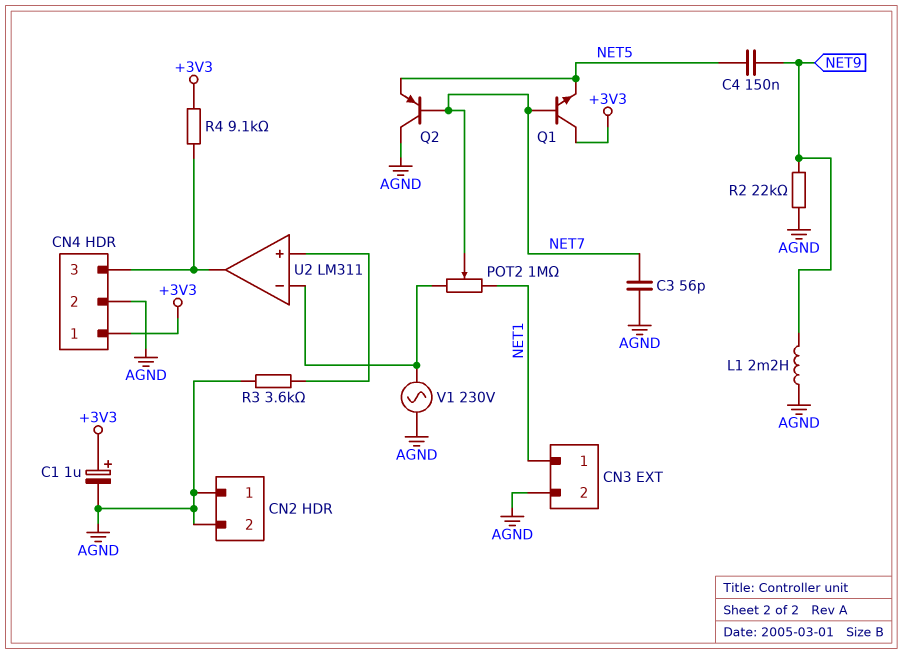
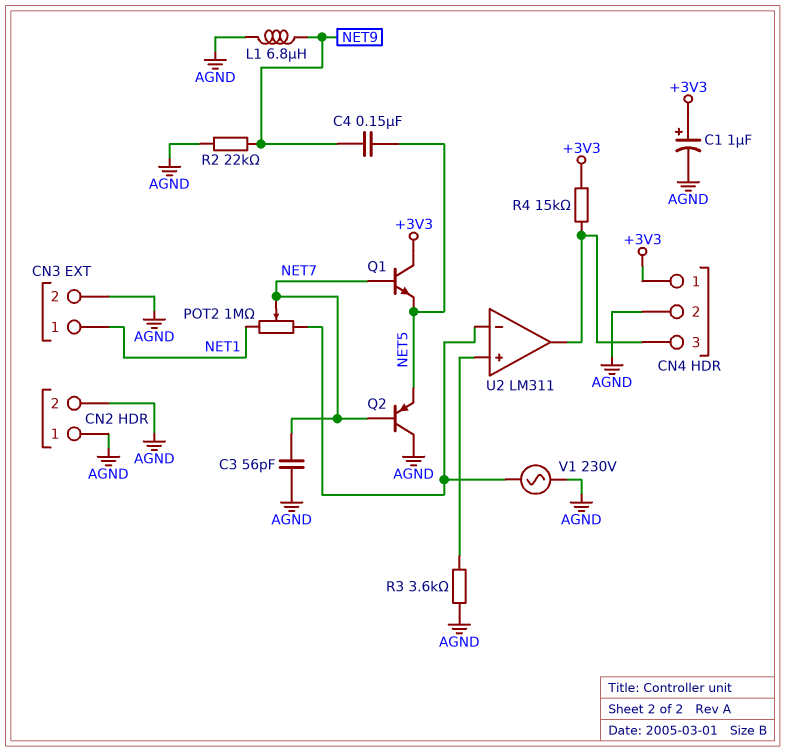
L1: 2.2mH (AGND, NET9) -> 6.8uH (AGND, NET9)
R4: 9.1k (+3V3, CN4/3) -> 15k (+3V3, CN4/3)

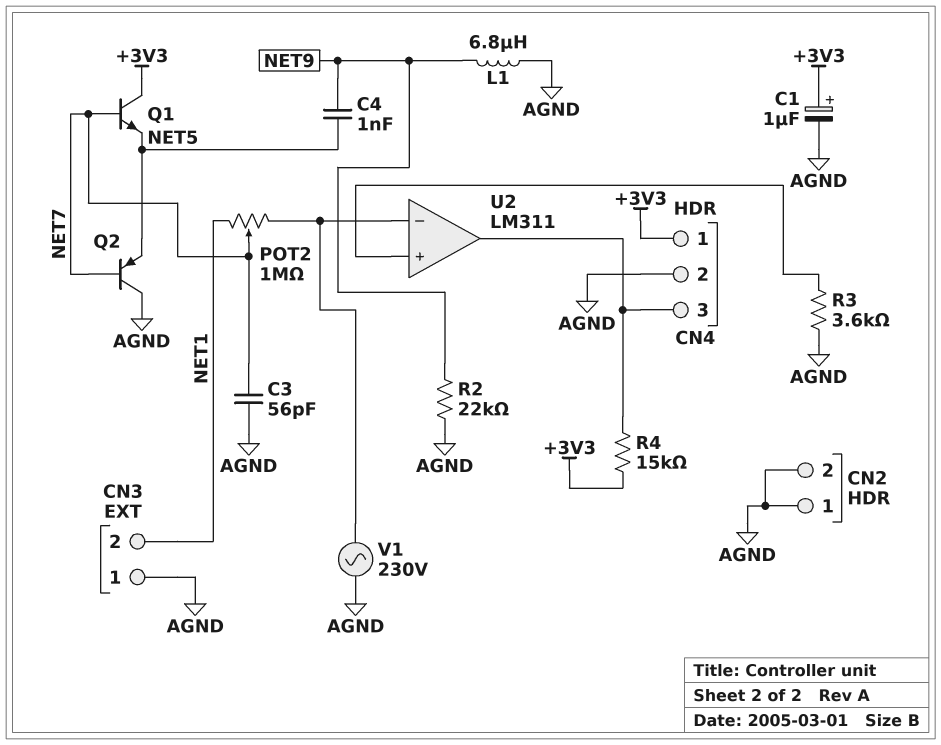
C4: 150nF (NET5, NET9) -> 1nF (NET5, NET9)
CN3 pin 1: NET1 -> AGND
CN3 pin 2: AGND -> NET1

